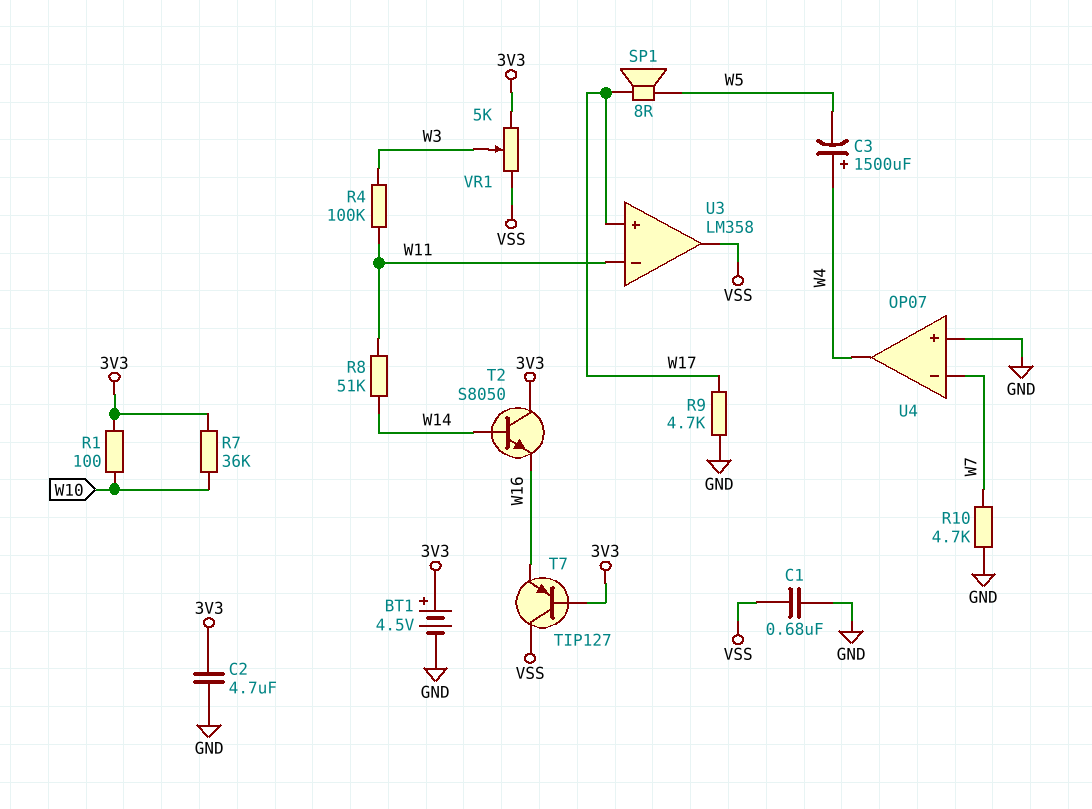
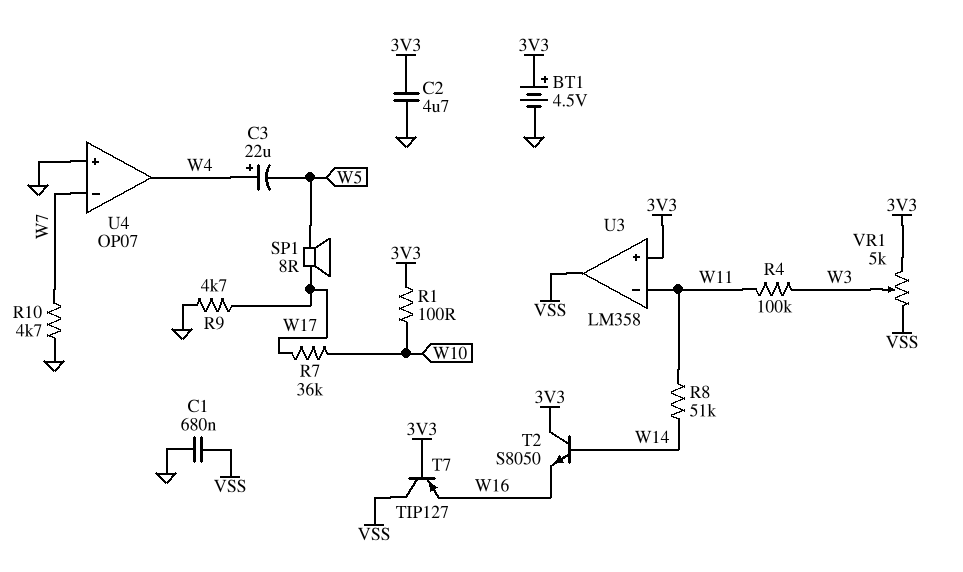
C3: 1500uF (plus W4, minus W5) -> 22uF (plus W4, minus W5)
R7: 36k (3V3, W10) -> 36k (W10, W17)
U3 pin in+: W17 -> 3V3

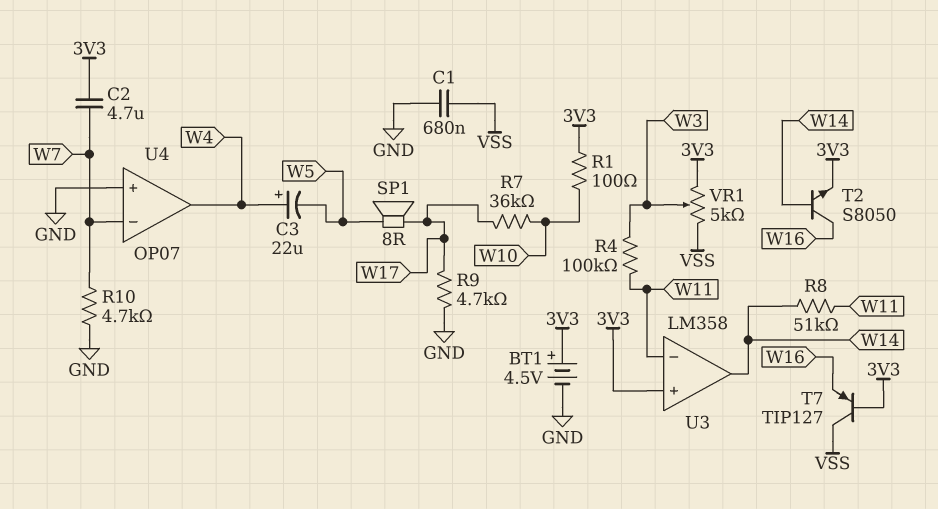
C2: 4.7uF (3V3, GND) -> 4.7uF (3V3, W7)
T2: NPN S8050 (B W14, C 3V3, E W16) -> NPN S8050 (B W14, C W16, E 3V3)
U3 pin out: VSS -> W14

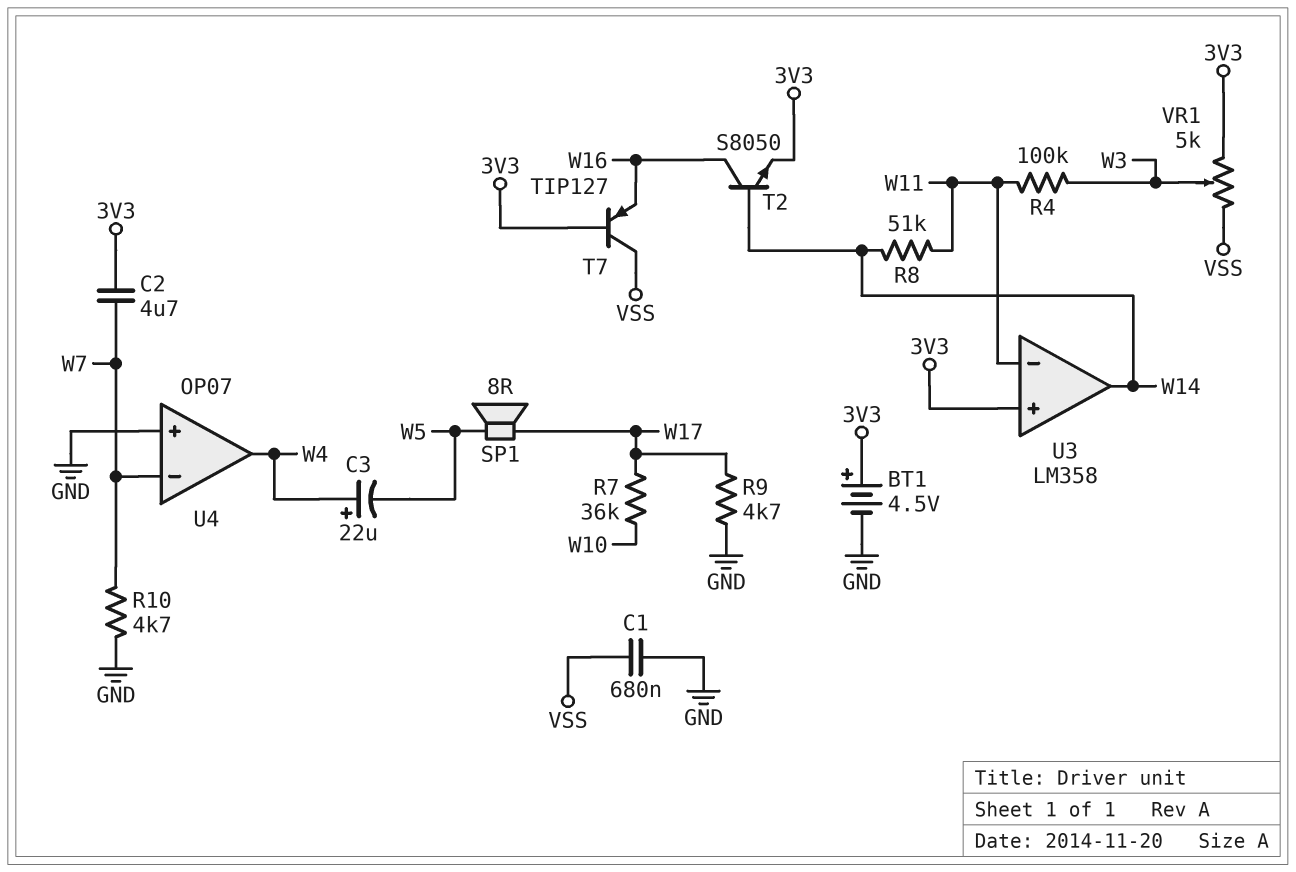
R1: 100 (3V3, W10) -> none

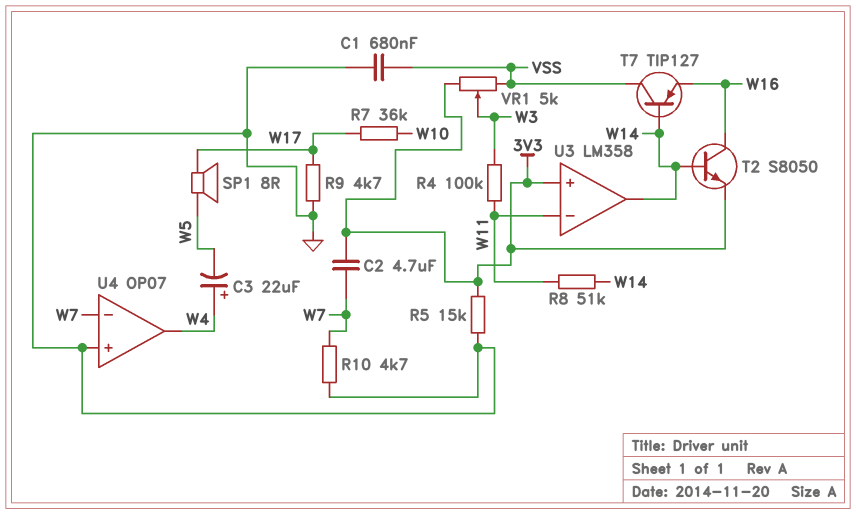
BT1: 4.5V (plus 3V3, minus GND) -> none
R5: none -> 15k (3V3, GND)
T7: PNP TIP127 (B 3V3, C VSS, E W16) -> PNP TIP127 (B W14, C VSS, E W16)

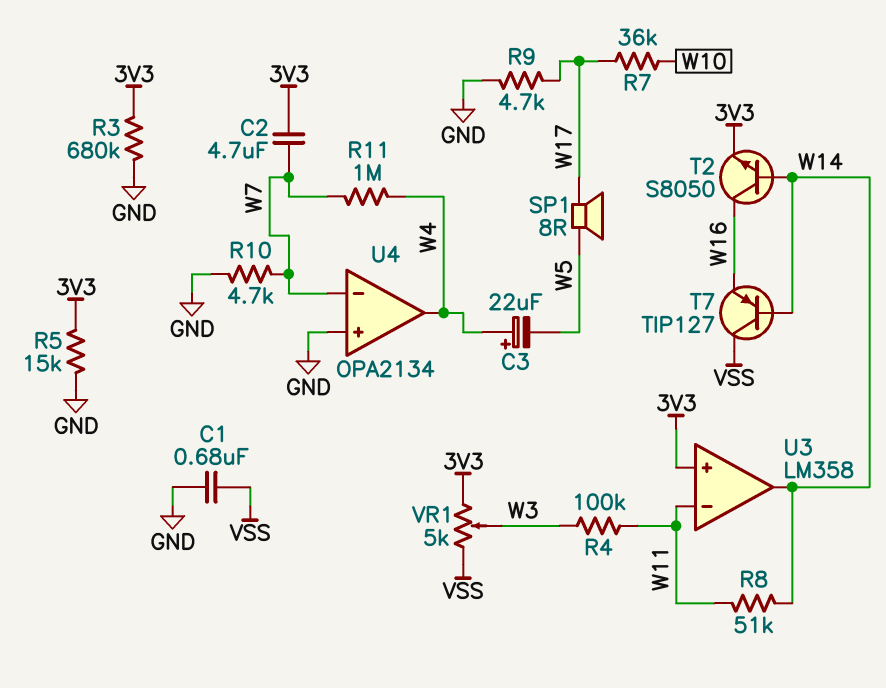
R3: none -> 680k (3V3, GND)
R11: none -> 1M (W4, W7)
U4: OP07 -> OPA2134

